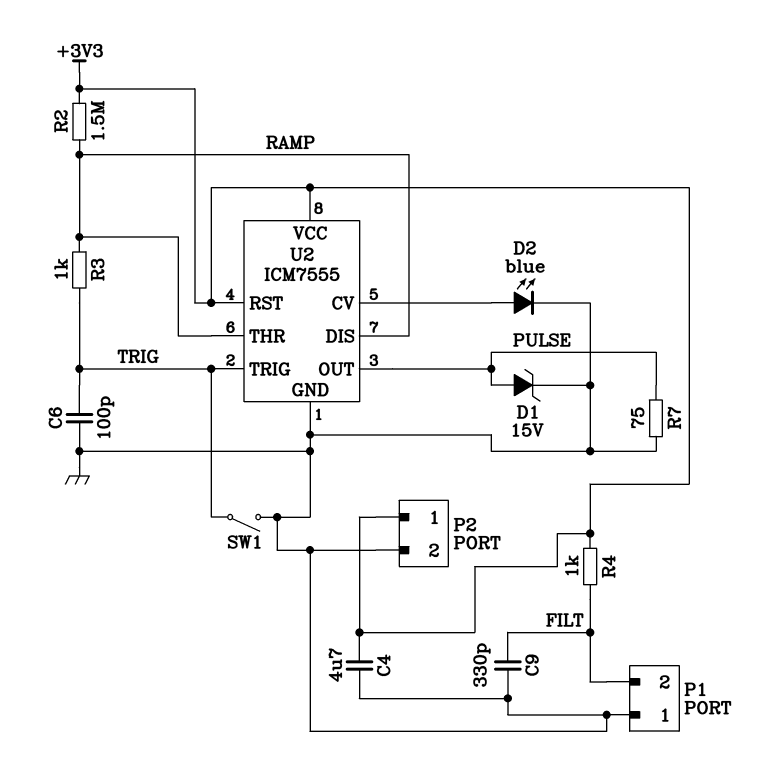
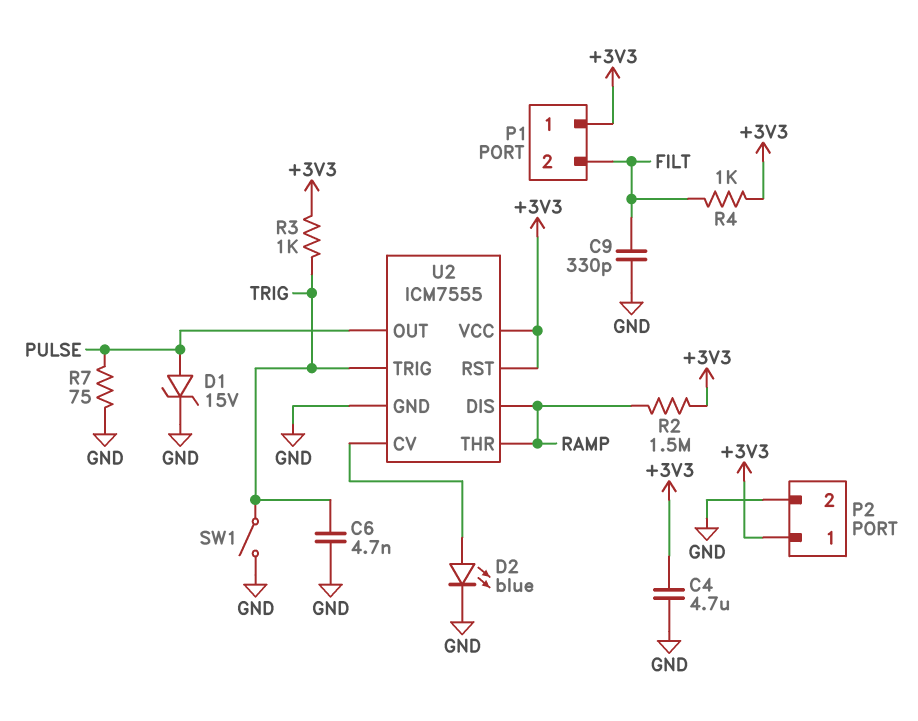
C6: 100pF (GND, TRIG) -> 4.7nF (GND, TRIG)
P1 pin 1: GND -> +3V3
R3: 1k (RAMP, TRIG) -> 1k (+3V3, TRIG)

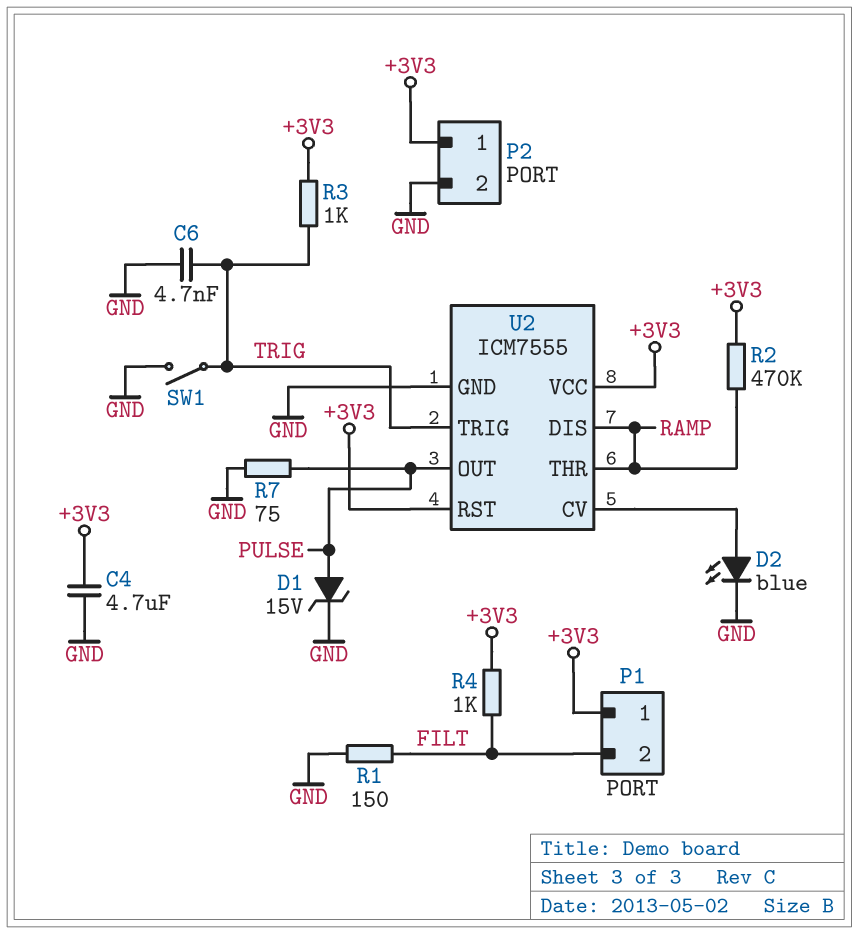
C9: 330pF (FILT, GND) -> none
R1: none -> 150 (FILT, GND)
R2: 1.5M (+3V3, RAMP) -> 470k (+3V3, RAMP)

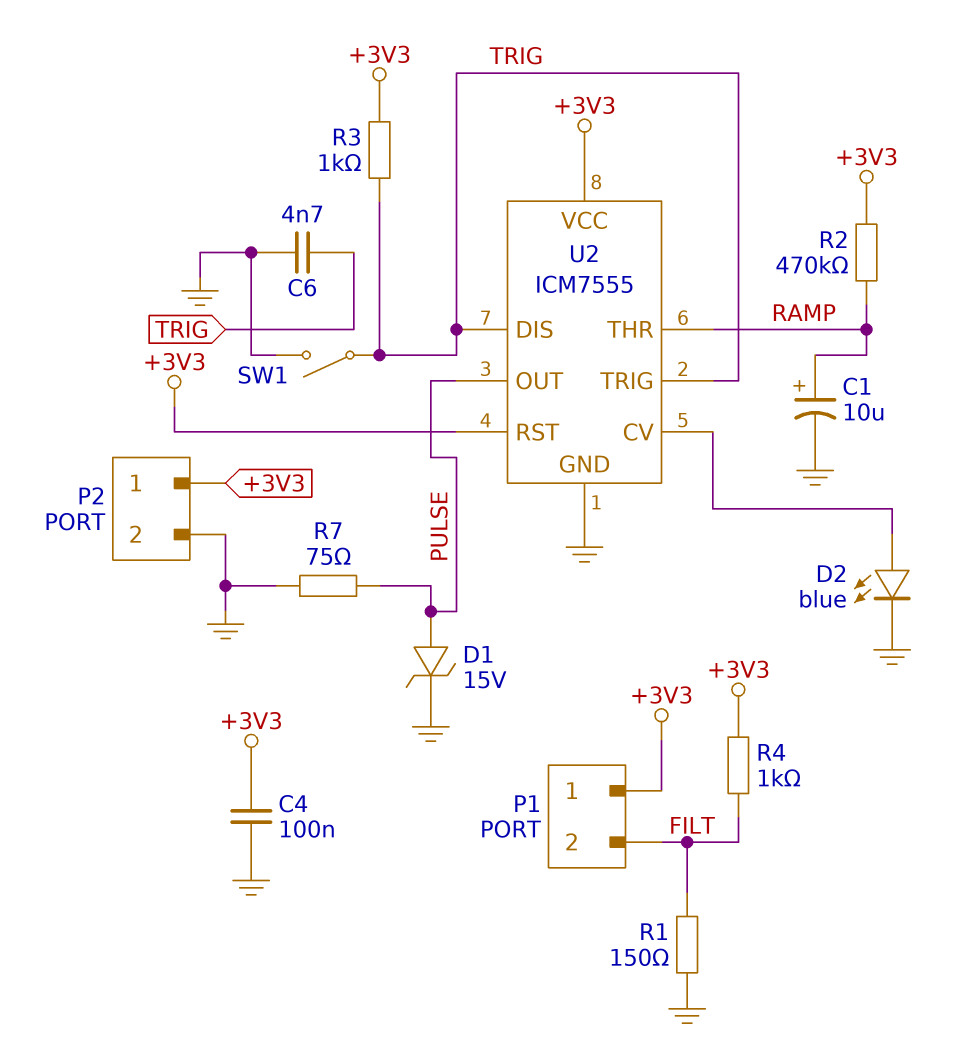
C1: none -> 10uF (plus RAMP, minus GND)
C4: 4.7uF (+3V3, GND) -> 100nF (+3V3, GND)
U2 pin DIS: RAMP -> TRIG

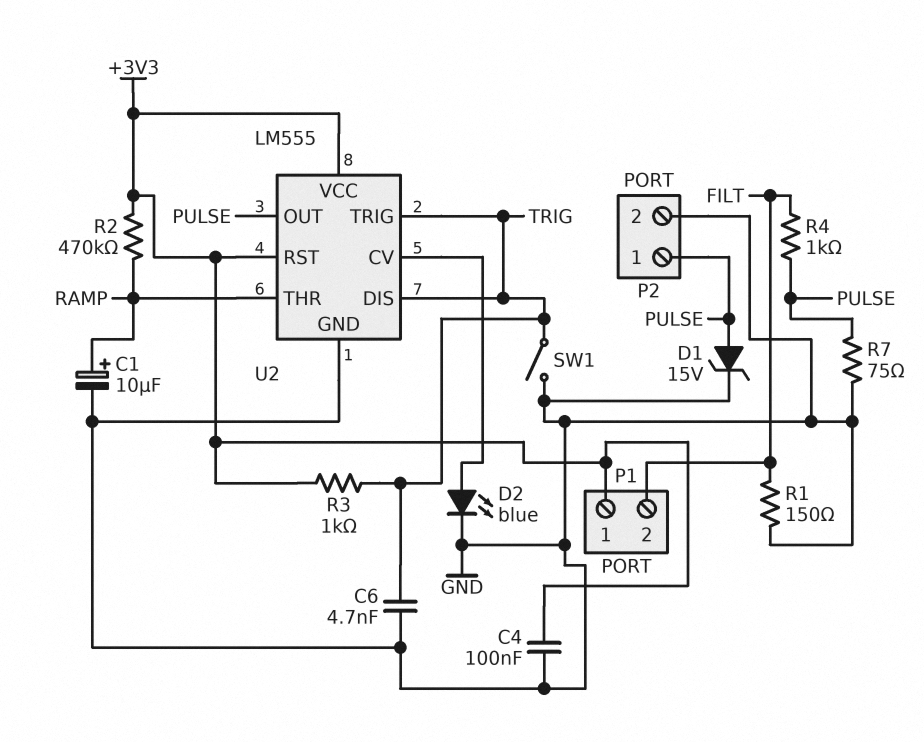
P2 pin 1: +3V3 -> PULSE
R4: 1k (+3V3, FILT) -> 1k (FILT, PULSE)
U2: ICM7555 -> LM555

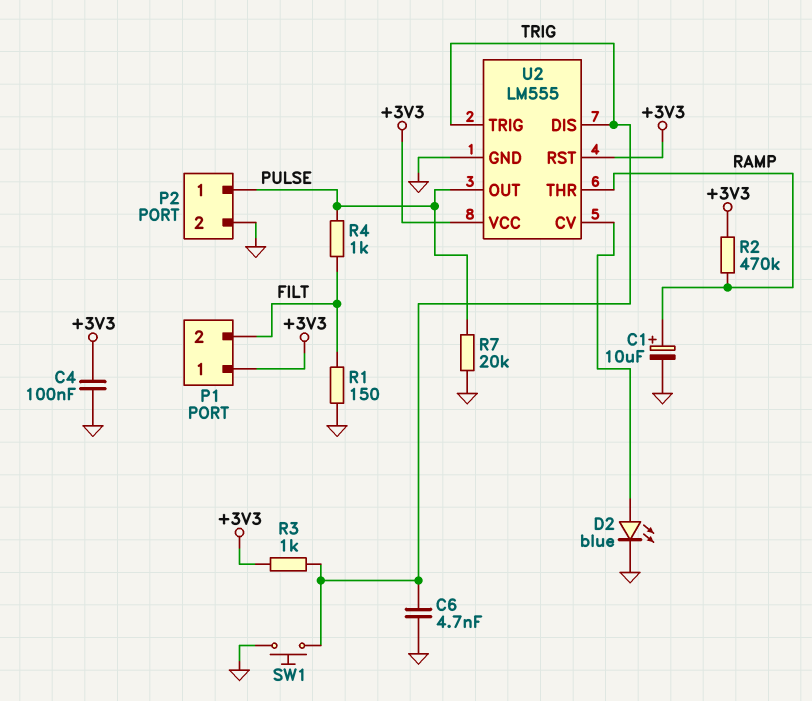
D1: zener 15V (A PULSE, K GND) -> none
R7: 75 (GND, PULSE) -> 20k (GND, PULSE)
SW1: switch (GND, TRIG) -> button (GND, TRIG)

